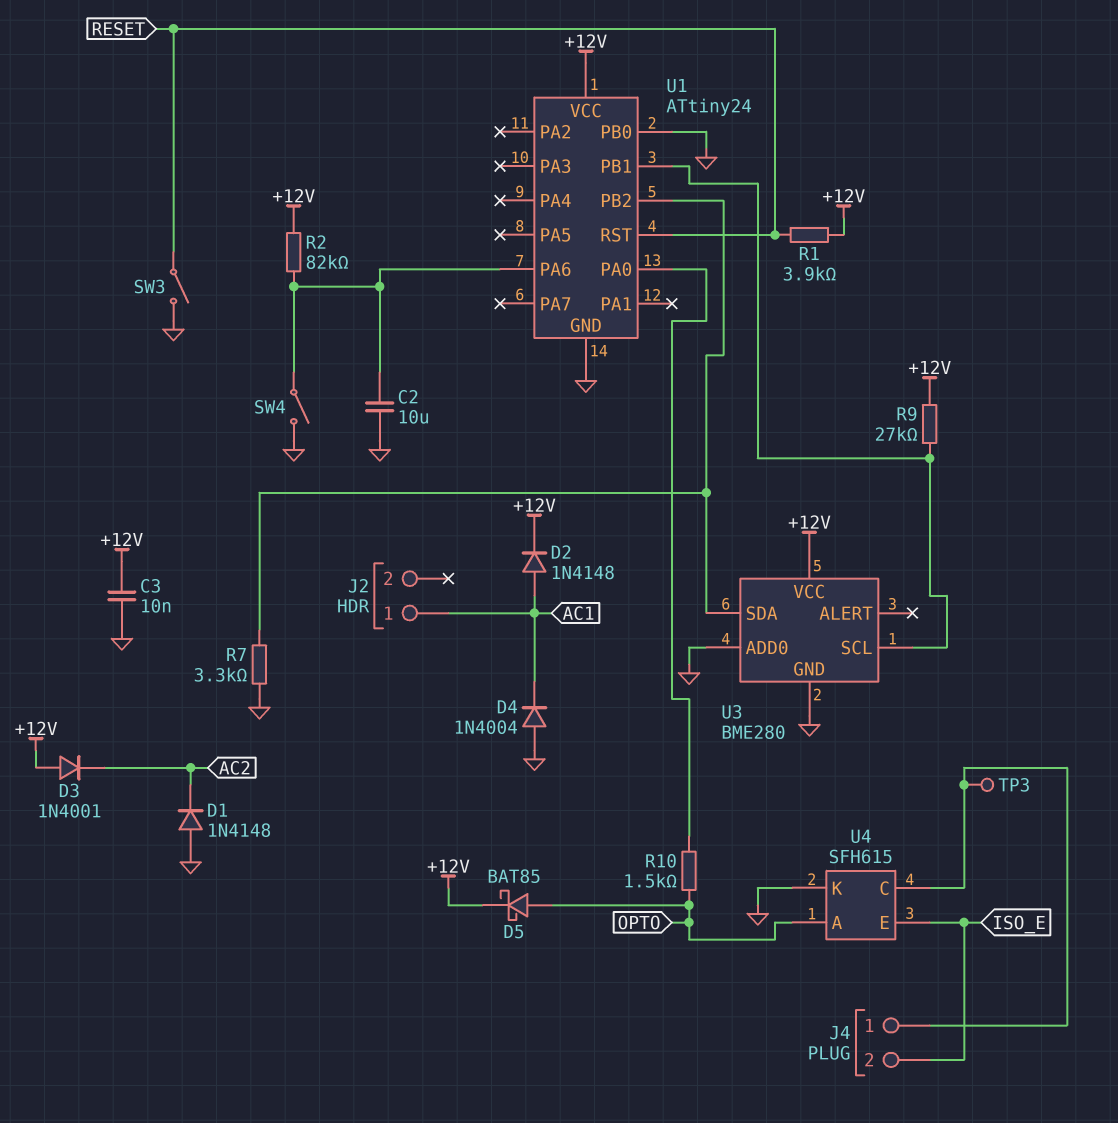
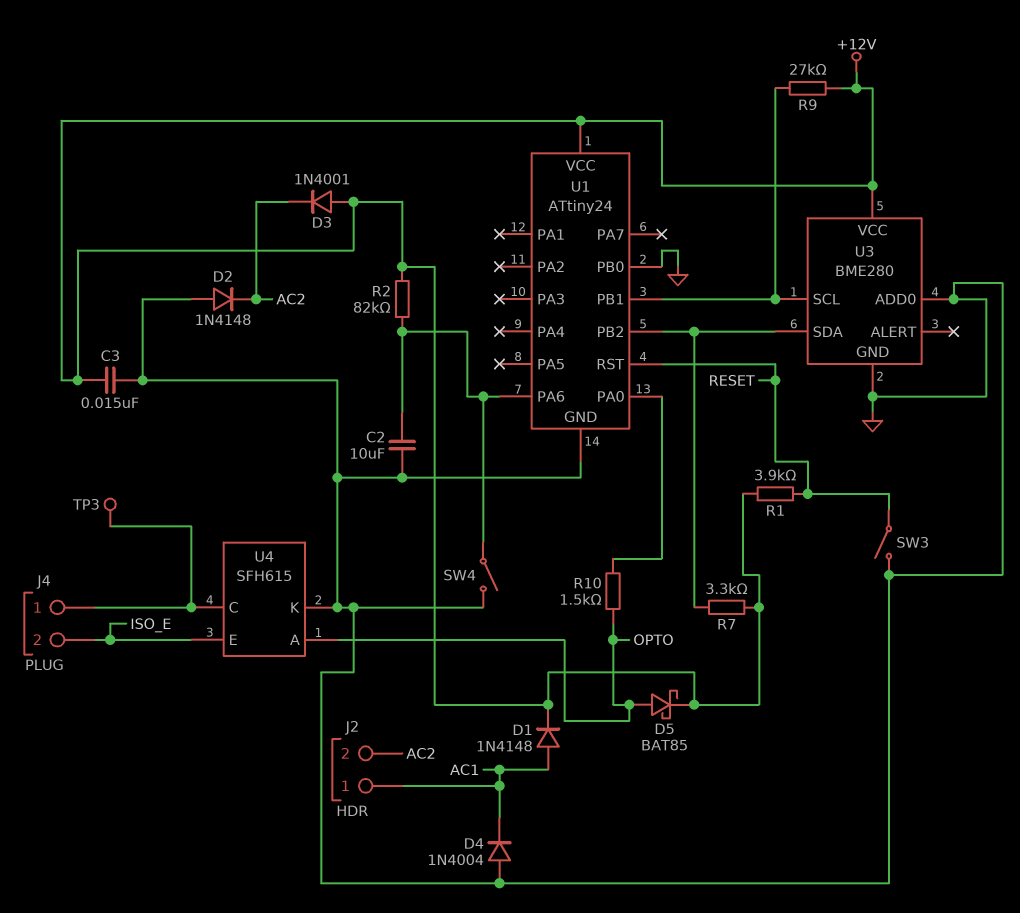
C3: 10nF (+12V, GND) -> 15nF (+12V, GND)
D1: diode 1N4148 (A GND, K AC2) -> diode 1N4148 (A AC1, K +12V)
D2: diode 1N4148 (A AC1, K +12V) -> diode 1N4148 (A GND, K AC2)
J2 pin 2: none -> AC2
R7: 3.3k (GND, U1/PB2) -> 3.3k (+12V, U1/PB2)

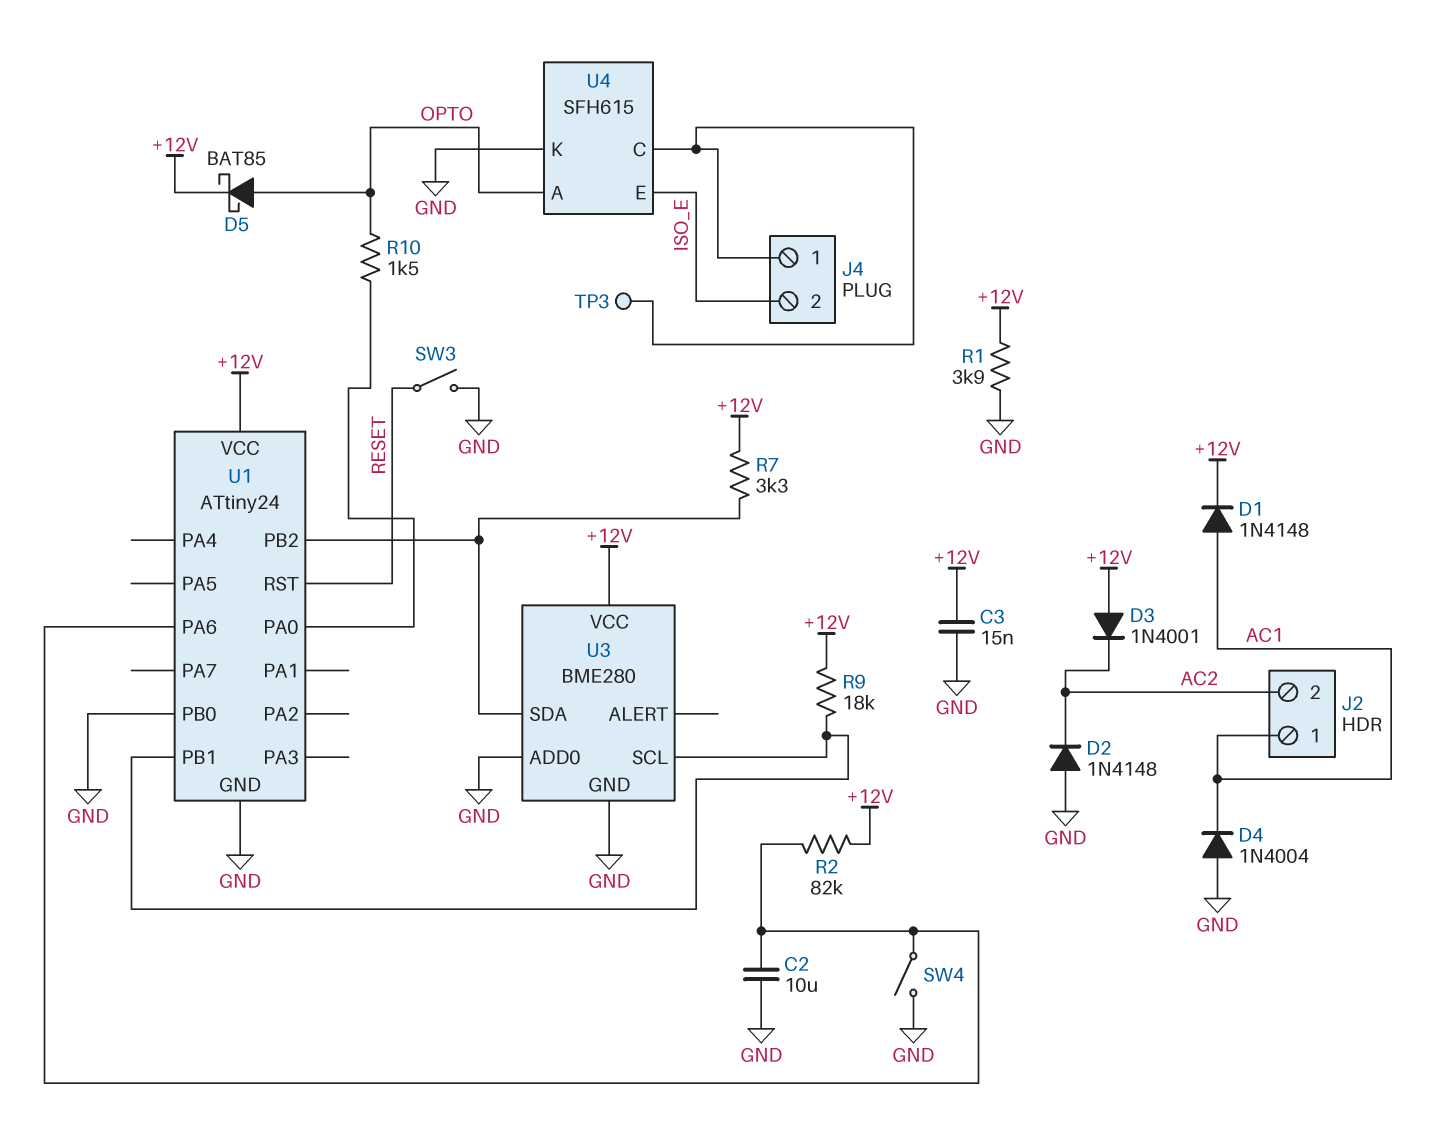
R1: 3.9k (+12V, RESET) -> 3.9k (+12V, GND)
R9: 27k (+12V, U1/PB1) -> 18k (+12V, U1/PB1)

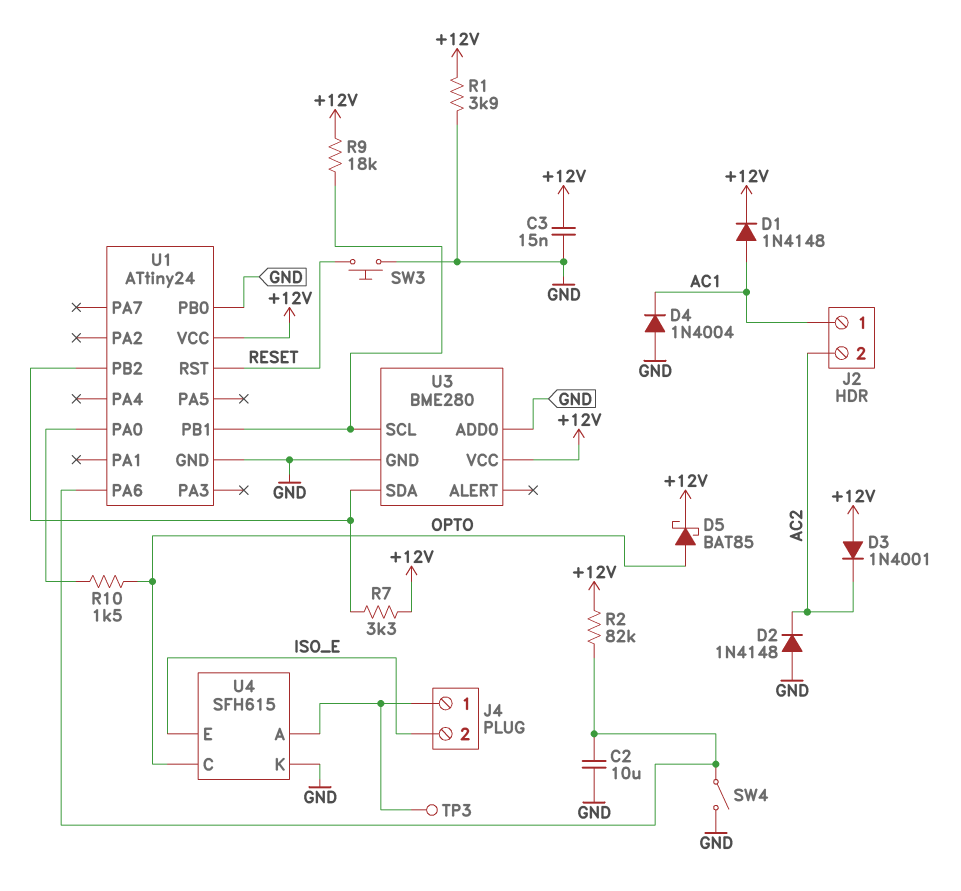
SW3: switch (GND, RESET) -> button (GND, RESET)
U4 pin A: OPTO -> J4/1
U4 pin C: J4/1 -> OPTO

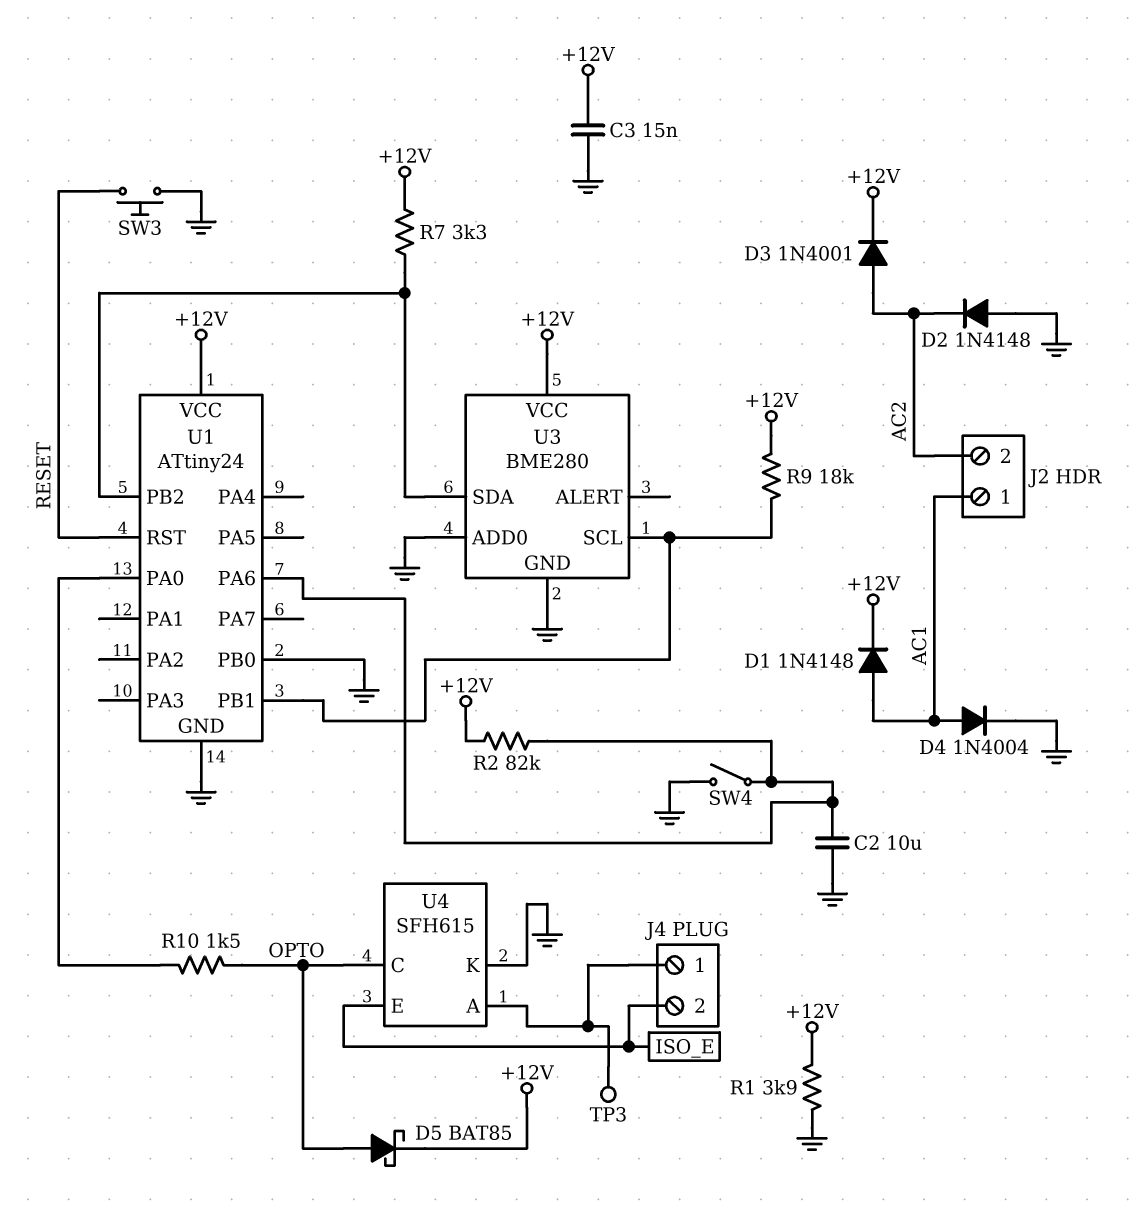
D3: diode 1N4001 (A +12V, K AC2) -> diode 1N4001 (A AC2, K +12V)
D4: diode 1N4004 (A GND, K AC1) -> diode 1N4004 (A AC1, K GND)

